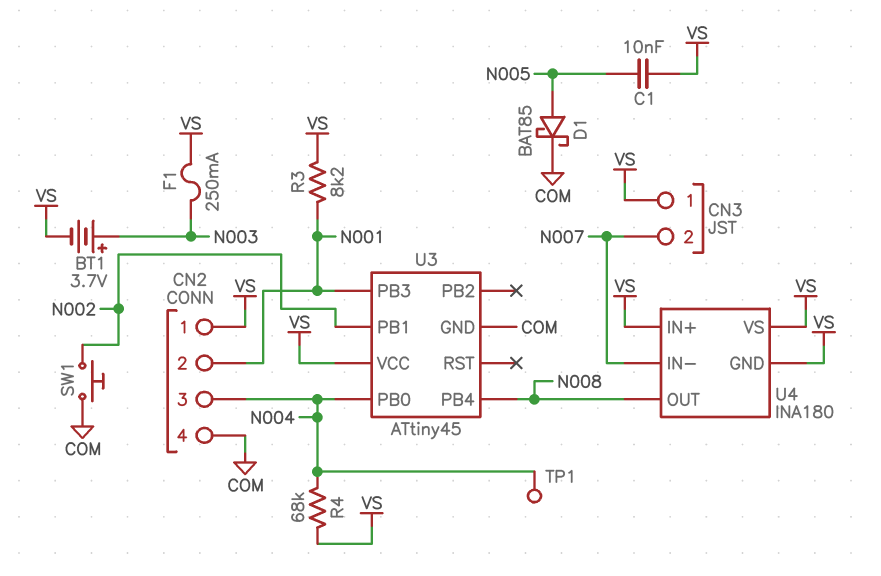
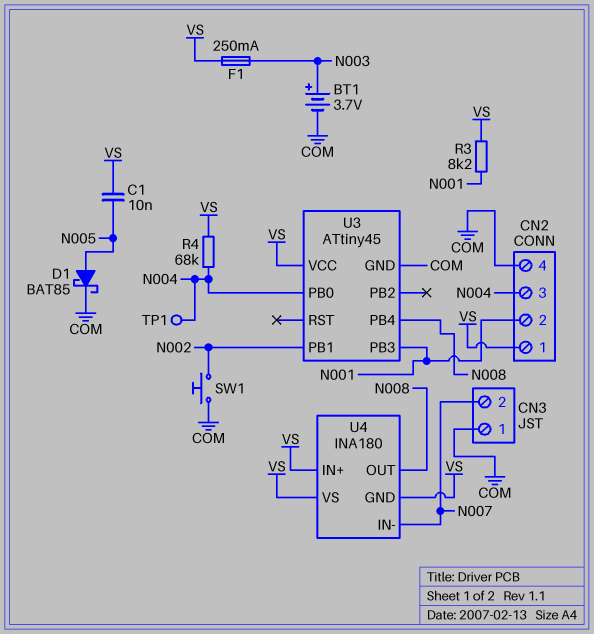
BT1: 3.7V (plus N003, minus VS) -> 3.7V (plus N003, minus COM)
CN3 pin 1: VS -> COM

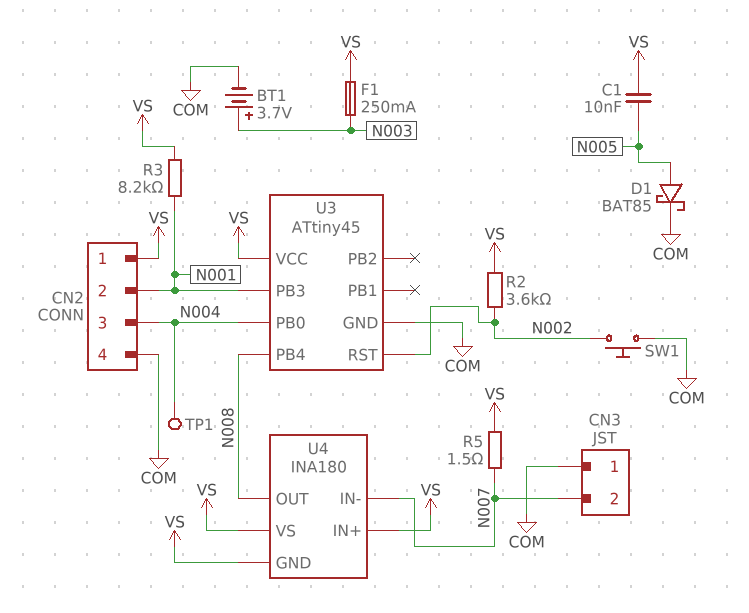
R2: none -> 3.6k (N002, VS)
R4: 68k (N004, VS) -> none
R5: none -> 1.5 (N007, VS)
U3 pin PB1: N002 -> none
U3 pin RST: none -> N002

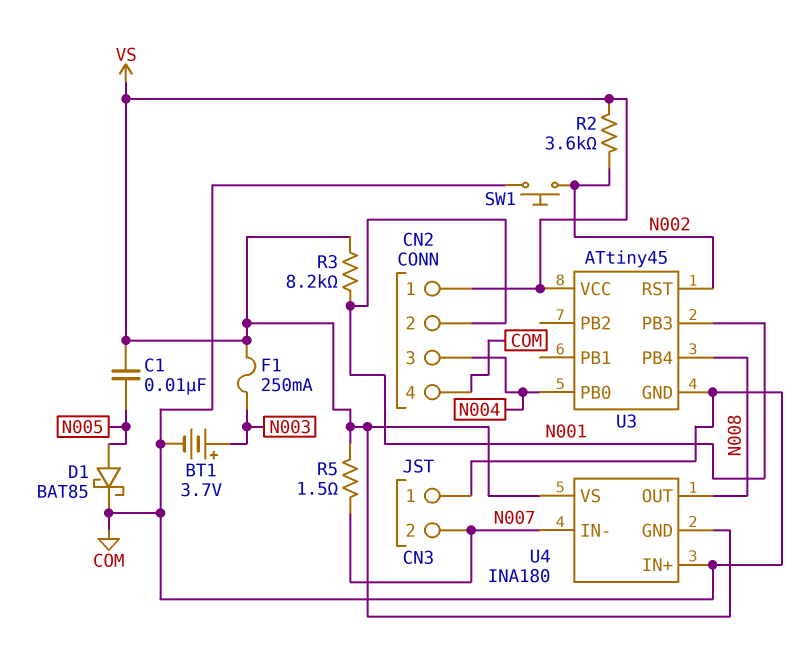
TP1: test point (N004) -> none
U4 pin IN+: VS -> COM

